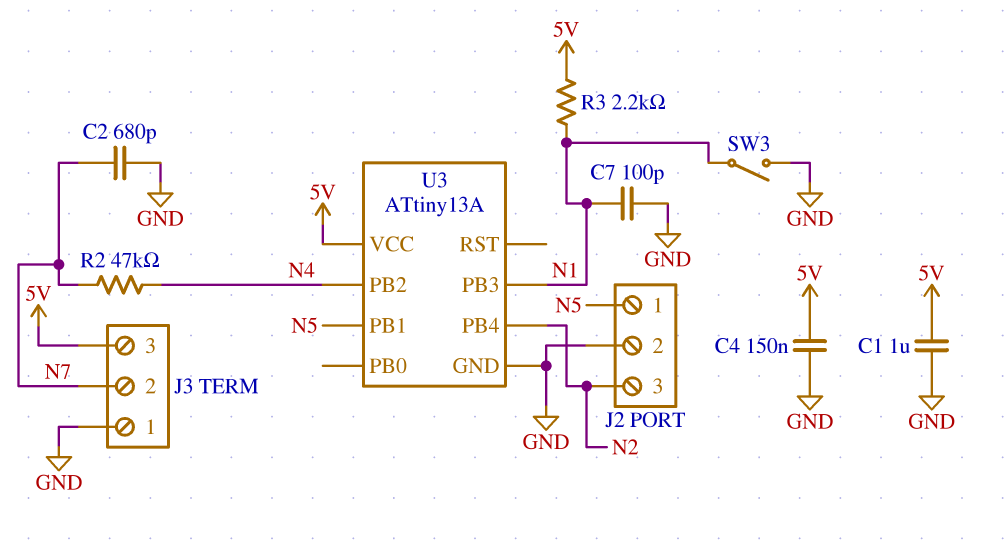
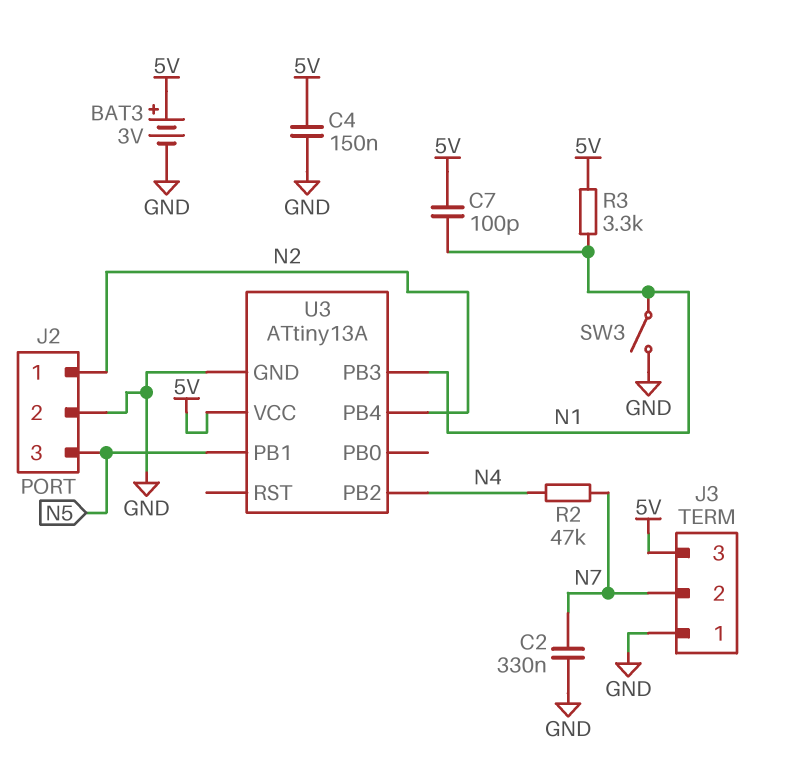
BAT3: none -> 3V (plus 5V, minus GND)
C1: 1uF (5V, GND) -> none
C2: 680pF (GND, N7) -> 330nF (GND, N7)
C7: 100pF (GND, N1) -> 100pF (5V, N1)
J2 pin 1: N5 -> N2
J2 pin 3: N2 -> N5
R3: 2.2k (5V, N1) -> 3.3k (5V, N1)

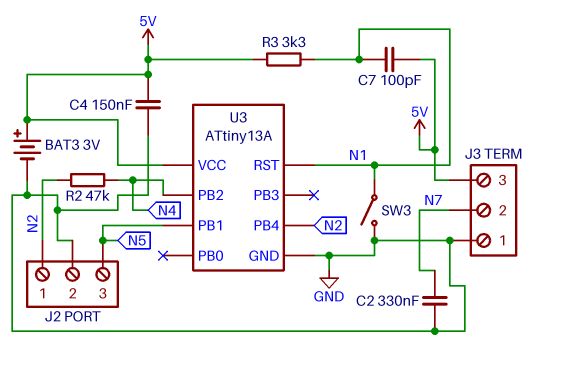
R2: 47k (N4, N7) -> 47k (N2, N4)
U3 pin PB3: N1 -> none
U3 pin RST: none -> N1

